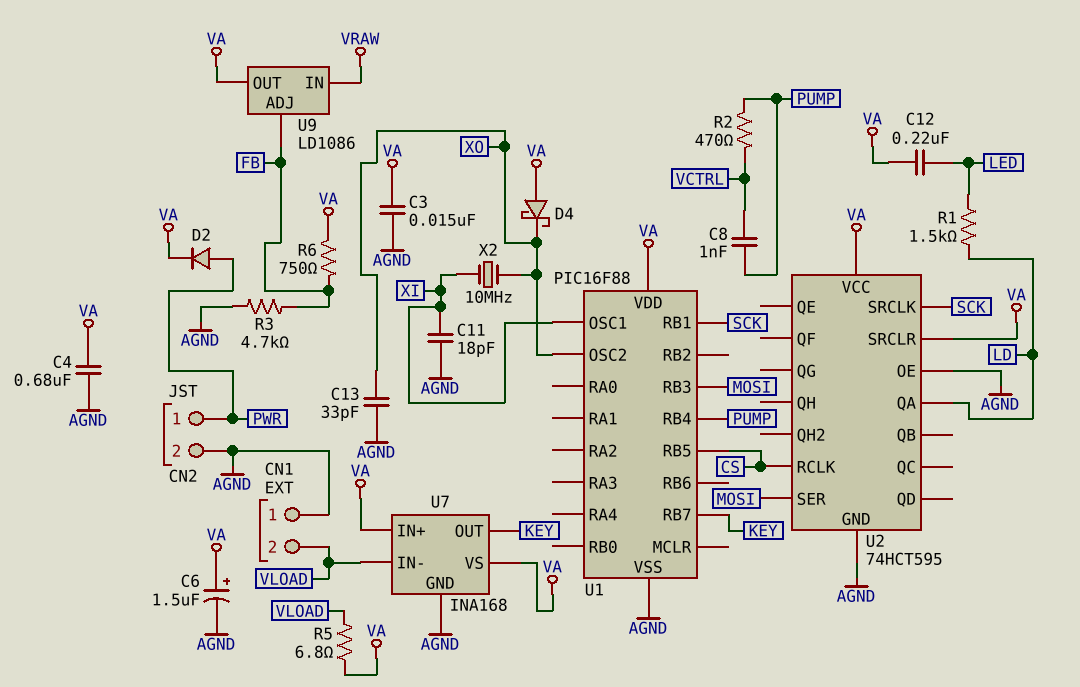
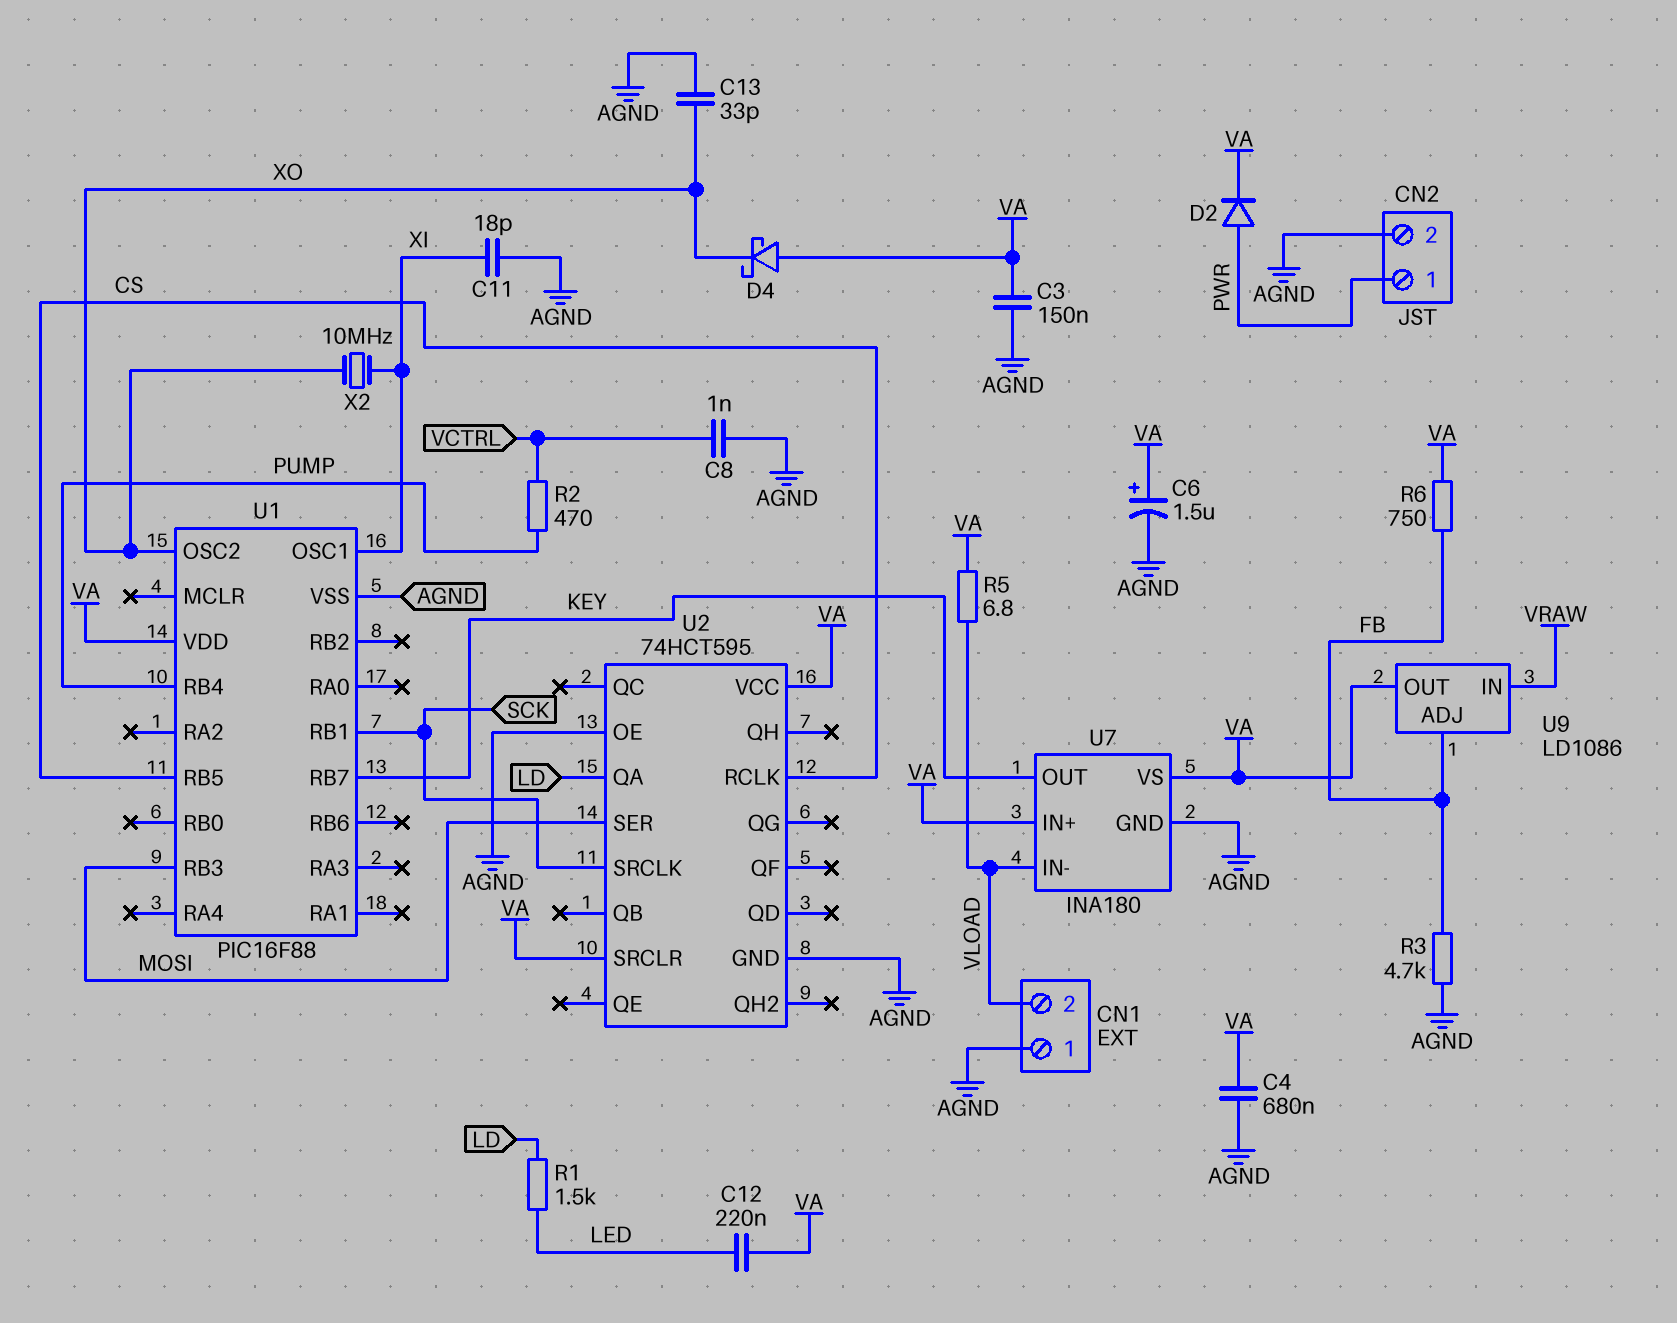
C3: 15nF (AGND, VA) -> 150nF (AGND, VA)
C8: 1nF (PUMP, VCTRL) -> 1nF (AGND, VCTRL)
U7: INA168 -> INA180

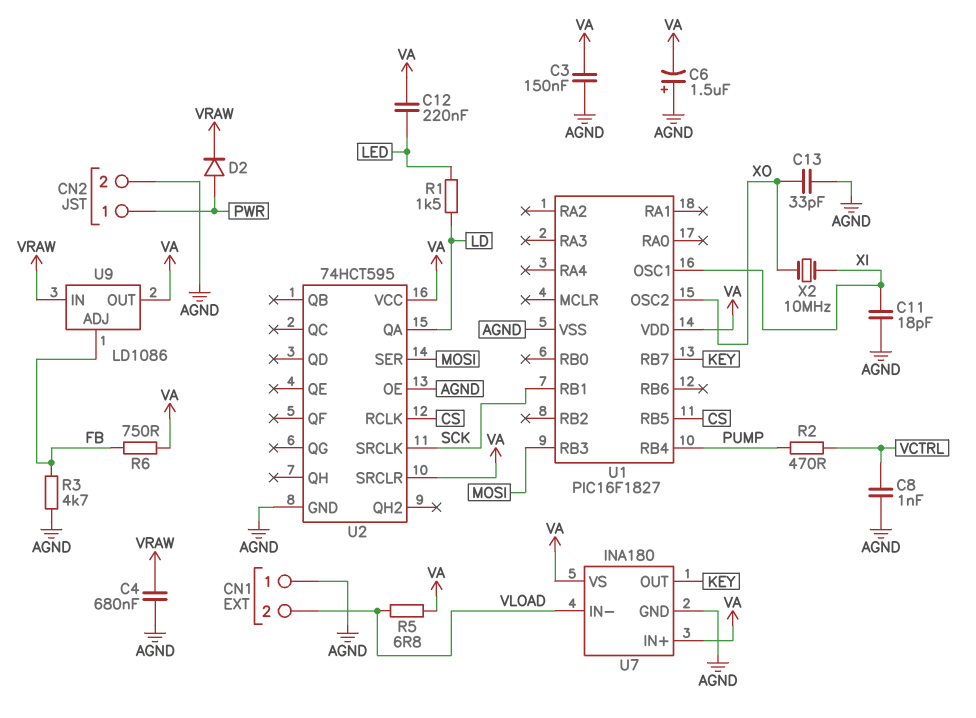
C4: 680nF (AGND, VA) -> 680nF (AGND, VRAW)
C6: 1.5uF (plus VA, minus AGND) -> 1.5uF (plus AGND, minus VA)
D2: diode (A PWR, K VA) -> diode (A PWR, K VRAW)
D4: schottky (A VA, K XO) -> none
U1: PIC16F88 -> PIC16F1827

